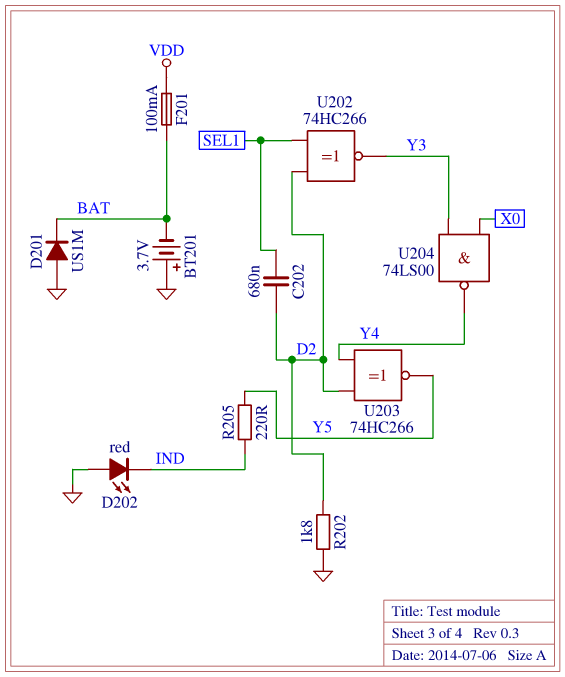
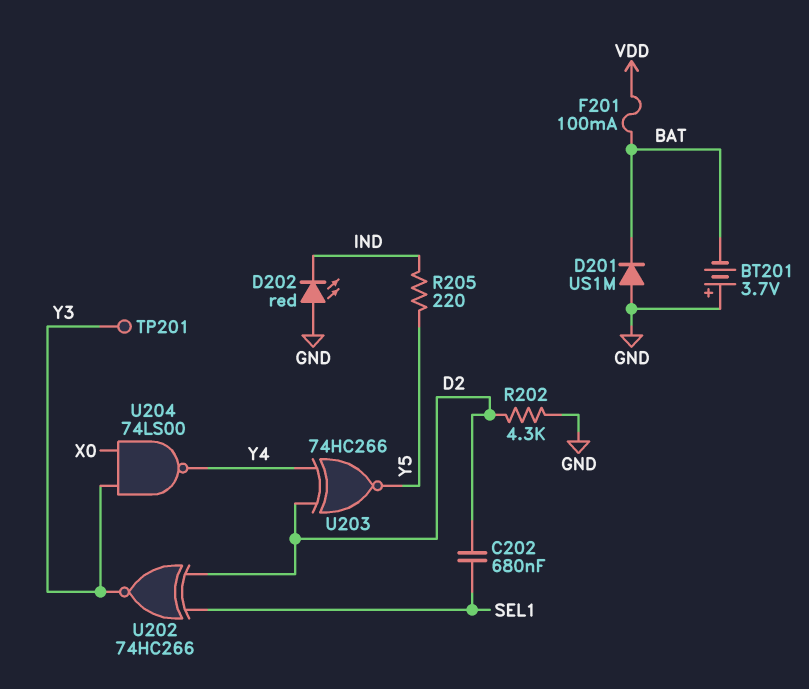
R202: 1.8k (D2, GND) -> 4.3k (D2, GND)
TP201: none -> test point (Y3)

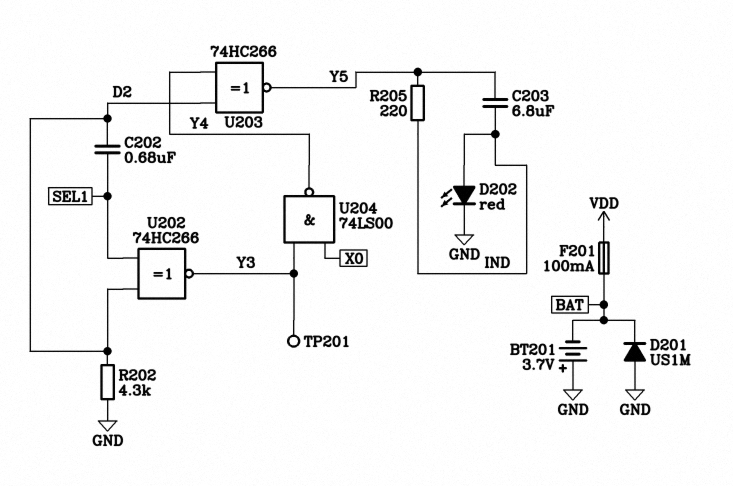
C203: none -> 6.8uF (IND, Y5)
D202: LED red (A GND, K IND) -> LED red (A IND, K GND)

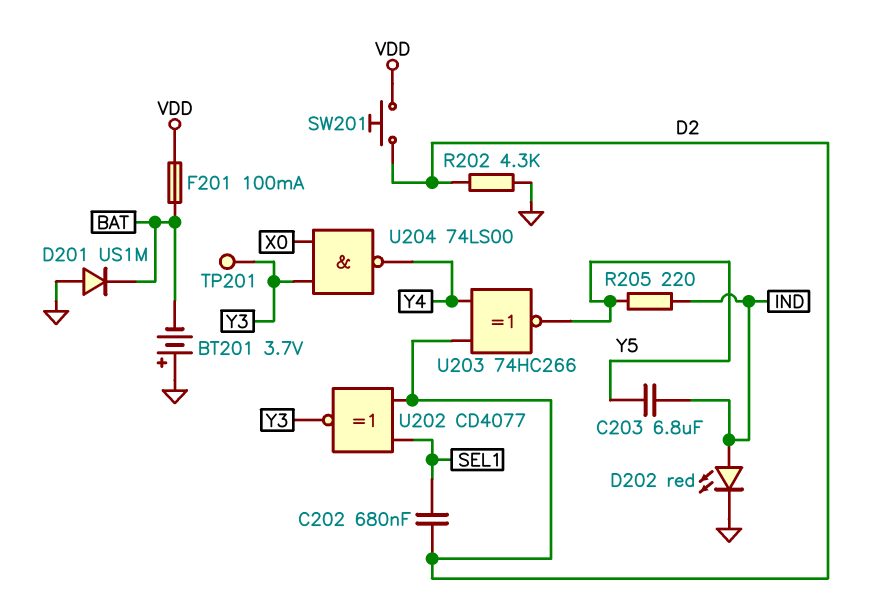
SW201: none -> button (D2, VDD)
U202: XNOR 74HC266 (in D2, in SEL1, out Y3) -> XNOR CD4077 (in D2, in SEL1, out Y3)

